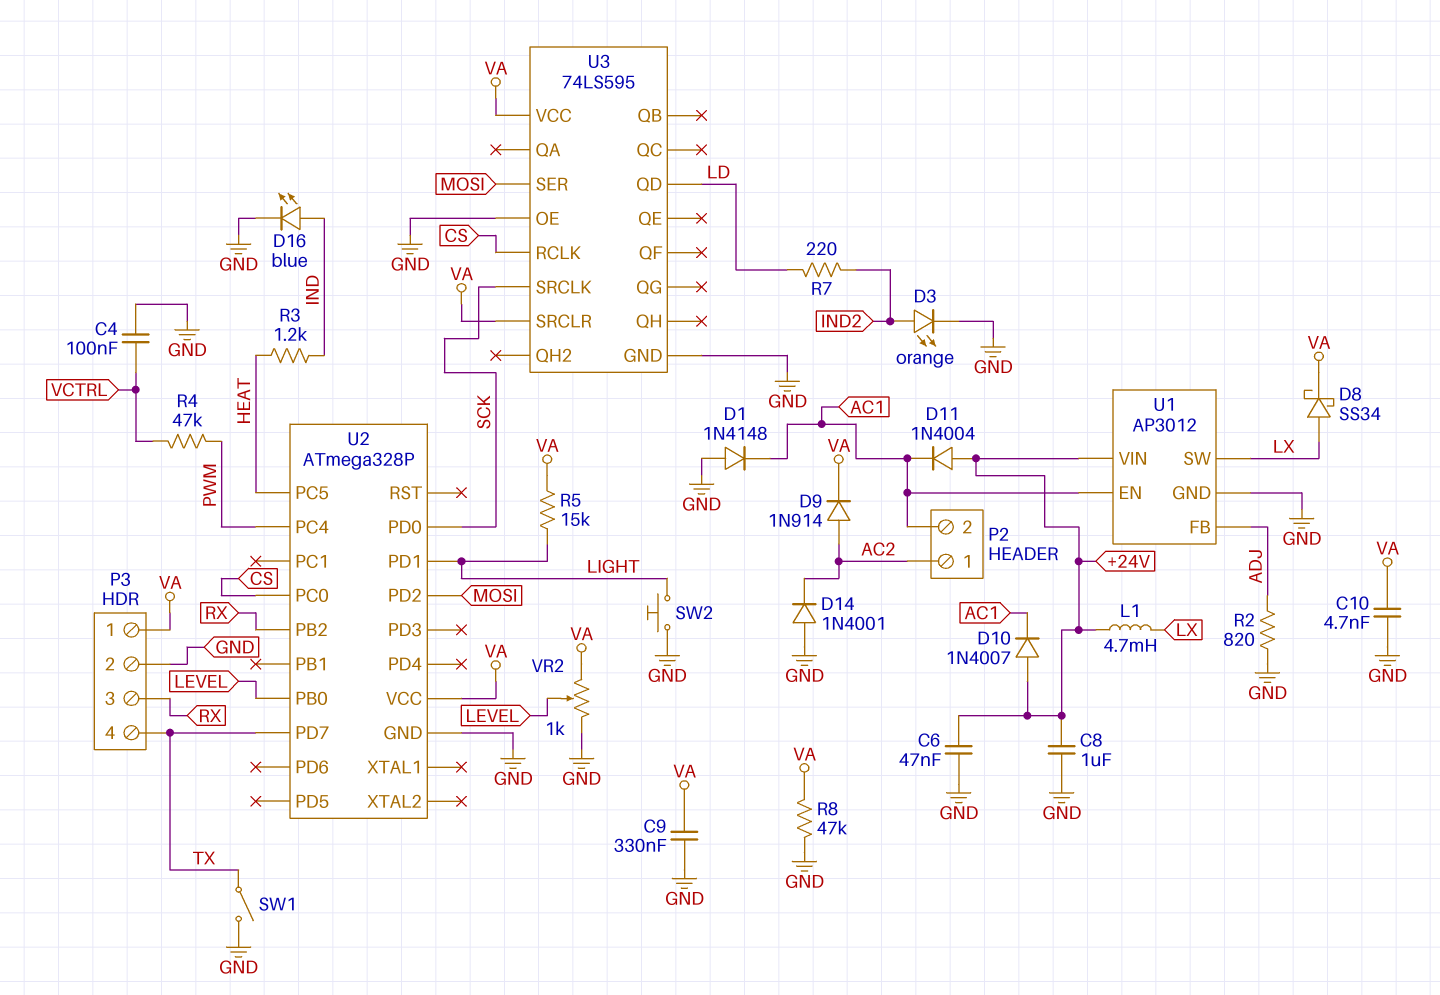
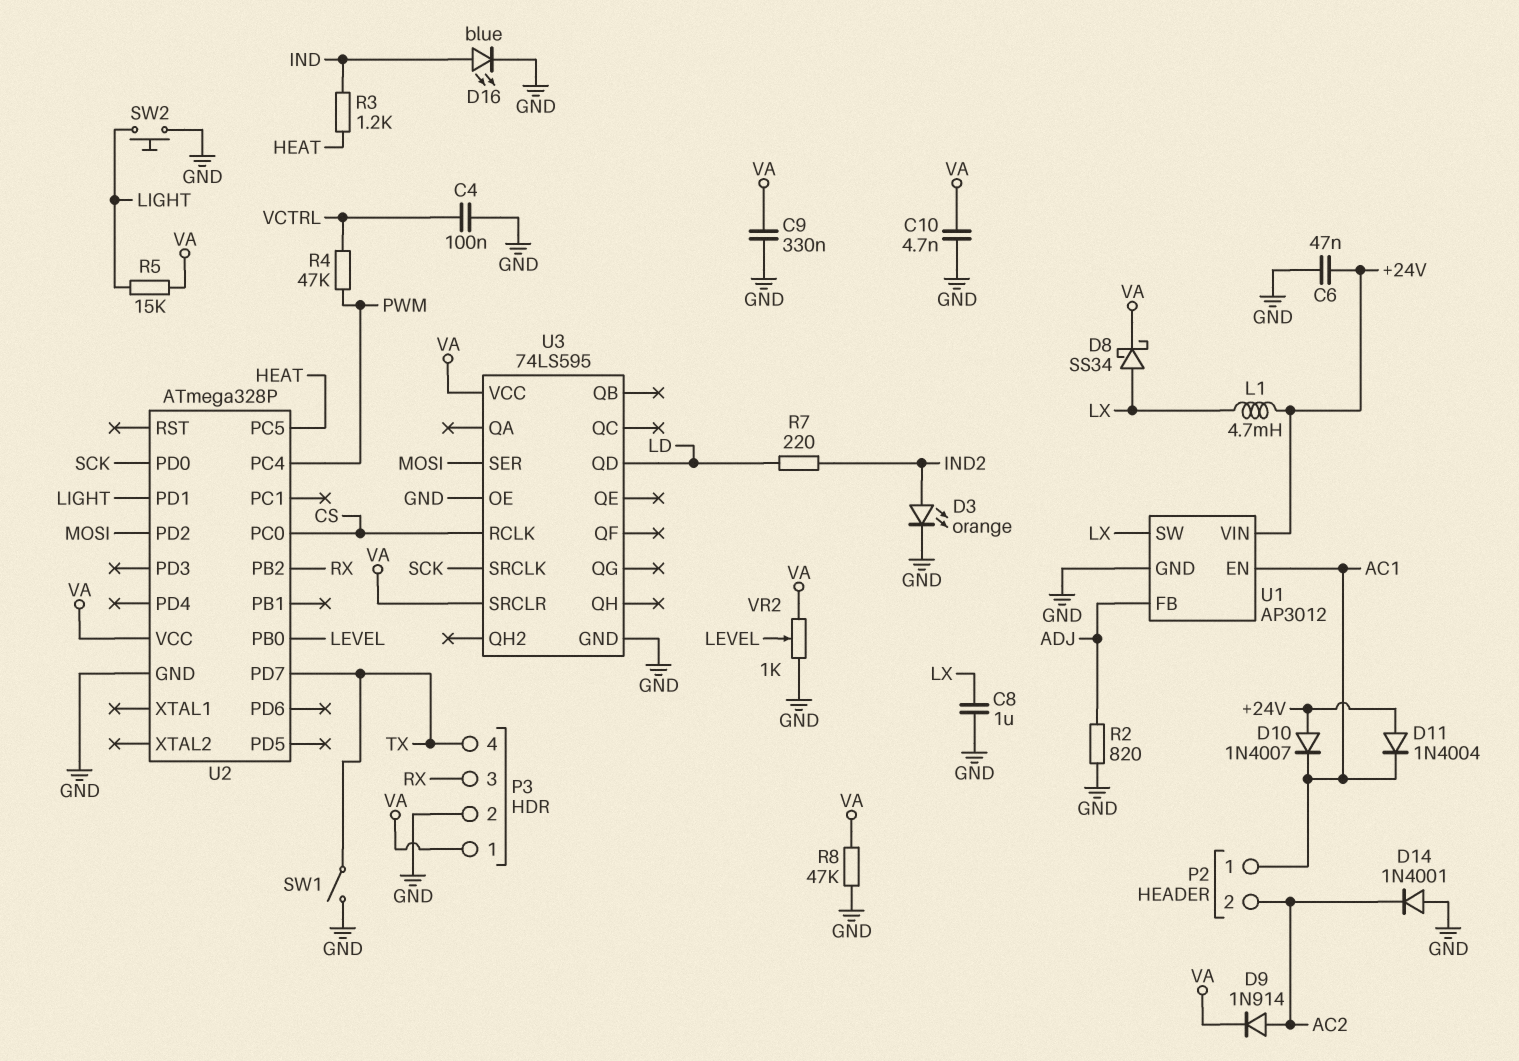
C8: 1uF (+24V, GND) -> 1uF (GND, LX)
D1: diode 1N4148 (A GND, K AC1) -> none
P2 pin 1: AC2 -> AC1
P2 pin 2: AC1 -> AC2

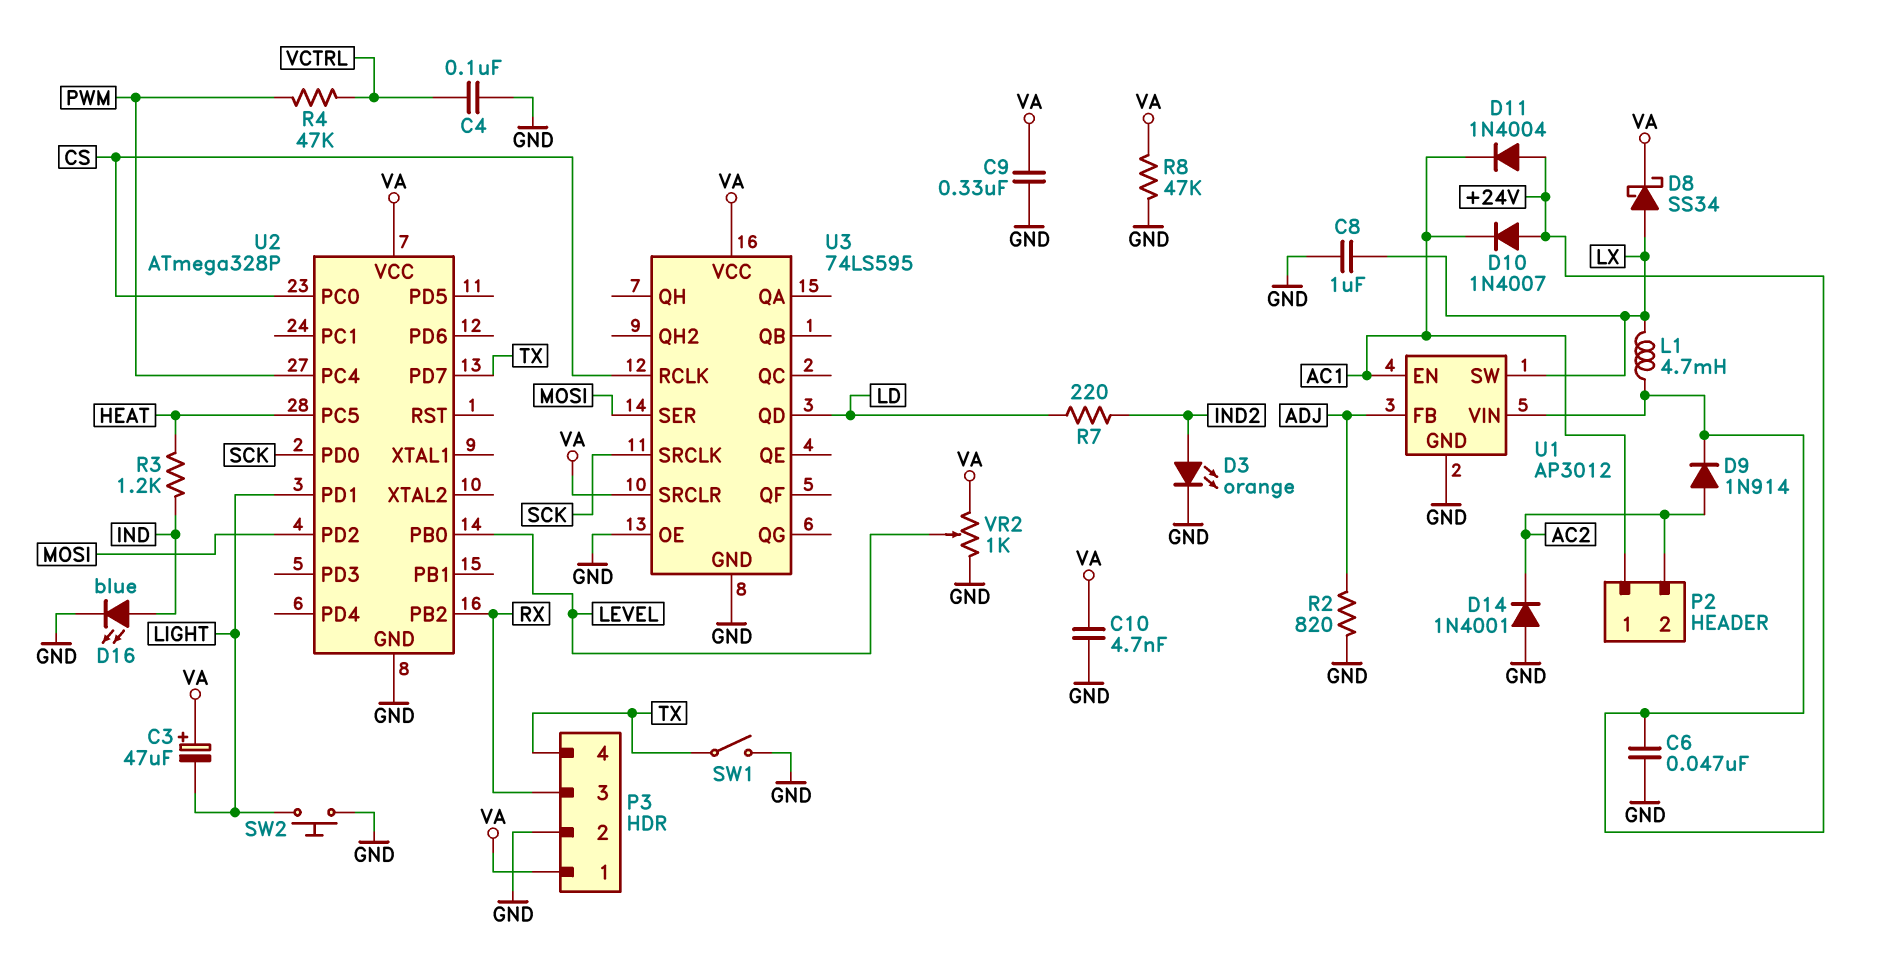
C3: none -> 47uF (plus VA, minus LIGHT)
D9: diode 1N914 (A AC2, K VA) -> diode 1N914 (A AC2, K +24V)
R5: 15k (LIGHT, VA) -> none

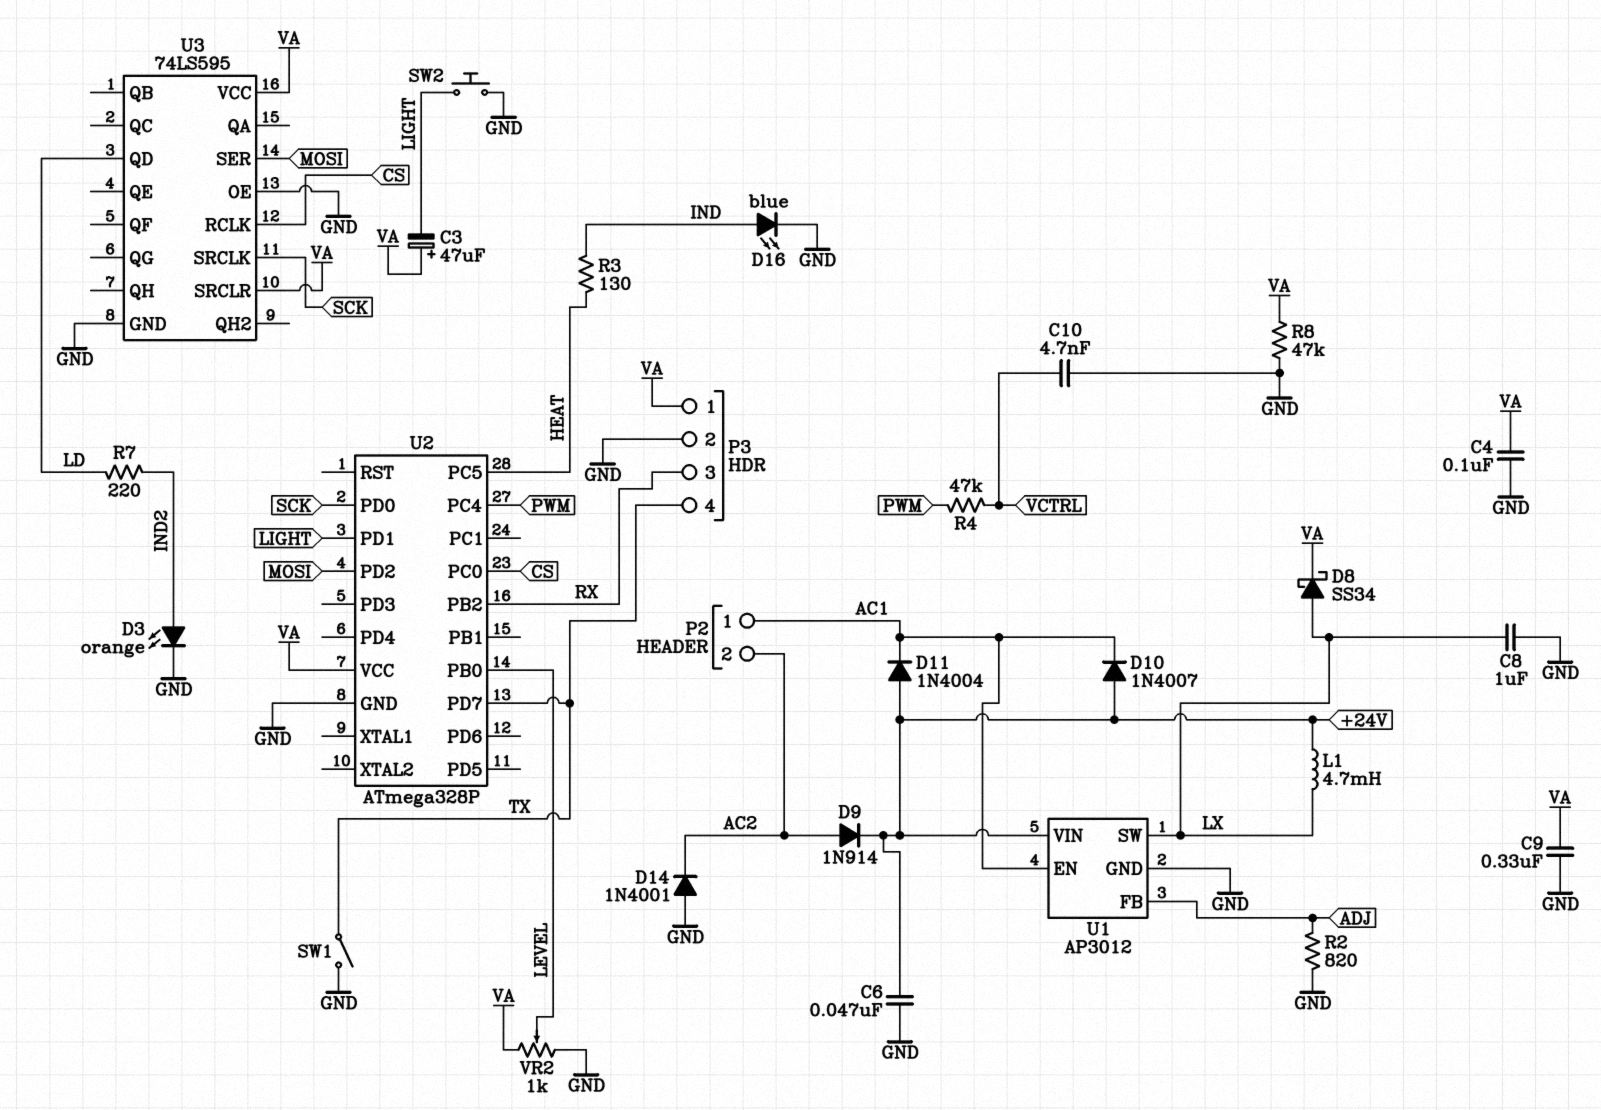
C4: 100nF (GND, VCTRL) -> 100nF (GND, VA)
C10: 4.7nF (GND, VA) -> 4.7nF (GND, VCTRL)
R3: 1.2k (HEAT, IND) -> 130 (HEAT, IND)

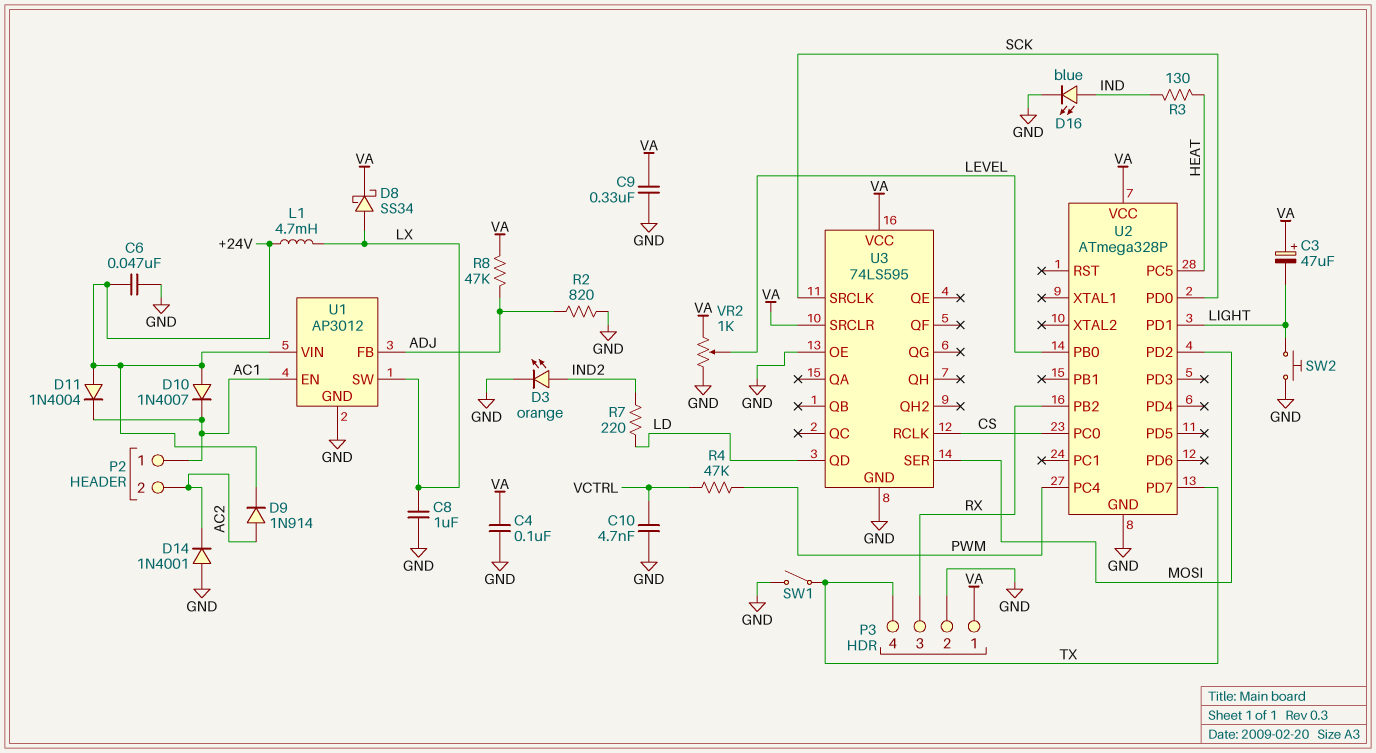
R8: 47k (GND, VA) -> 47k (ADJ, VA)

